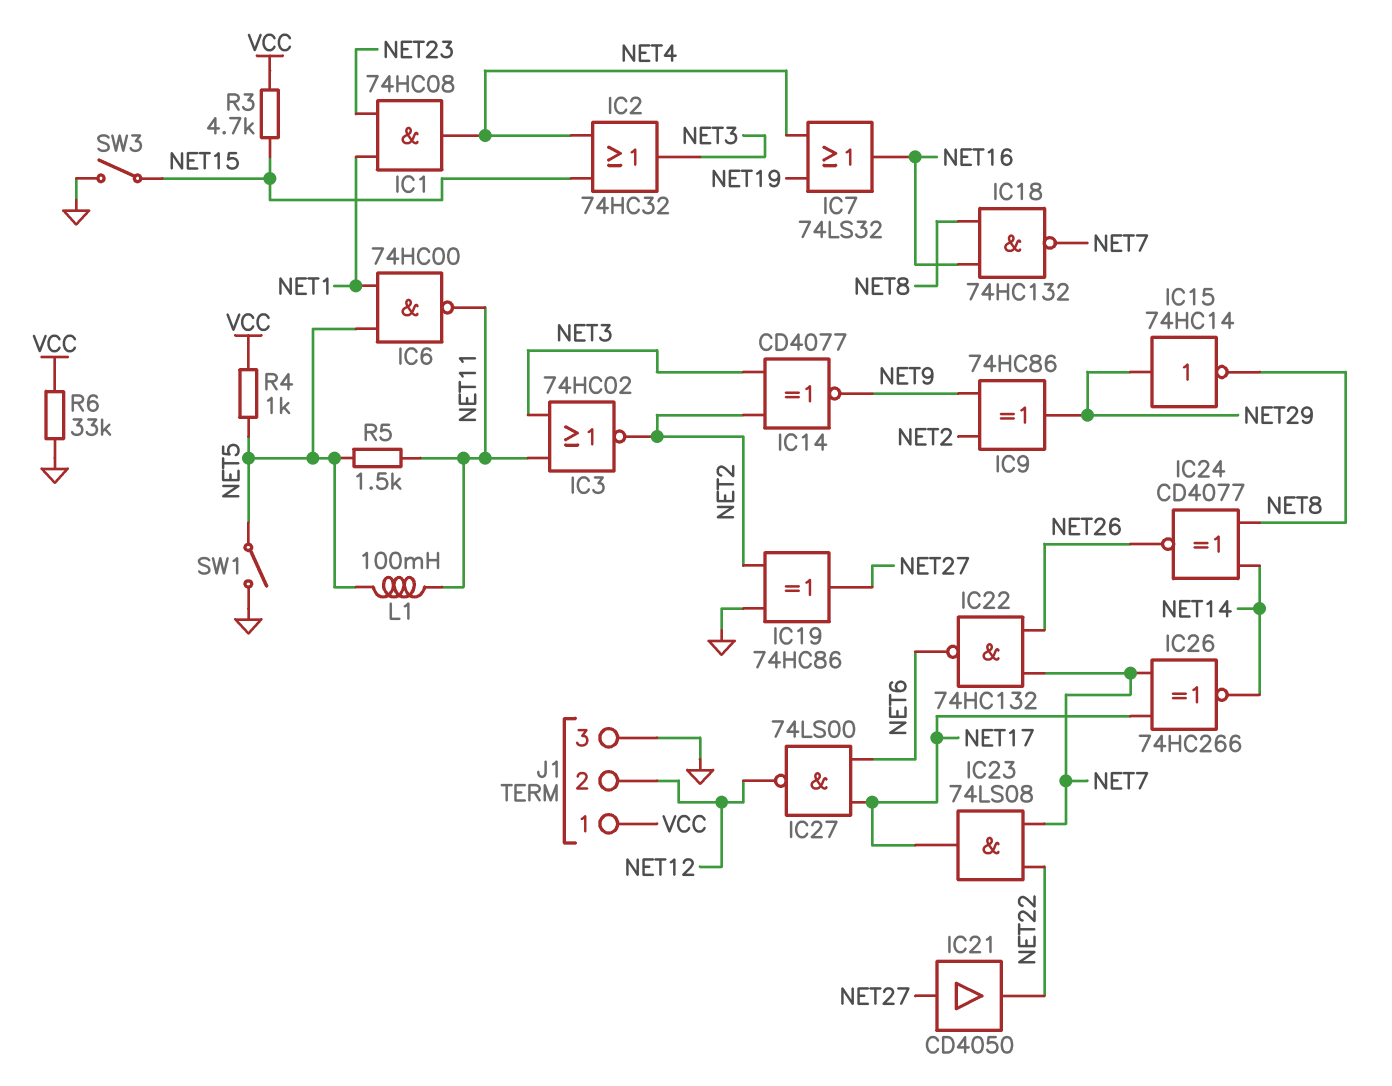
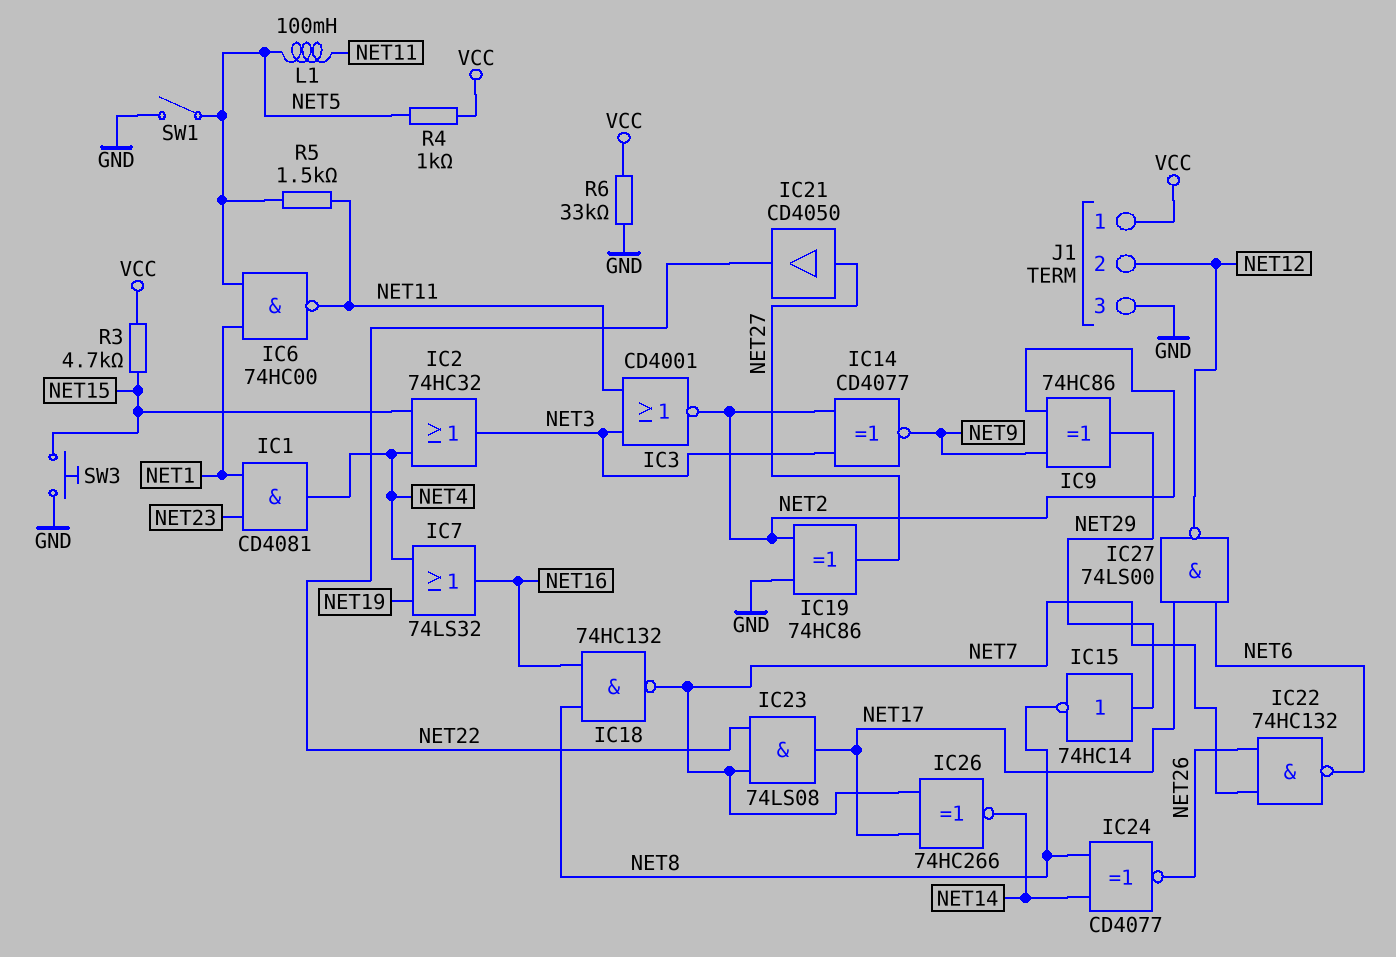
IC1: AND 74HC08 (in NET1, in NET23, out NET4) -> AND CD4081 (in NET1, in NET23, out NET4)
IC3: NOR 74HC02 (in NET3, in NET11, out NET2) -> NOR CD4001 (in NET3, in NET11, out NET2)
SW3: switch (GND, NET15) -> button (GND, NET15)

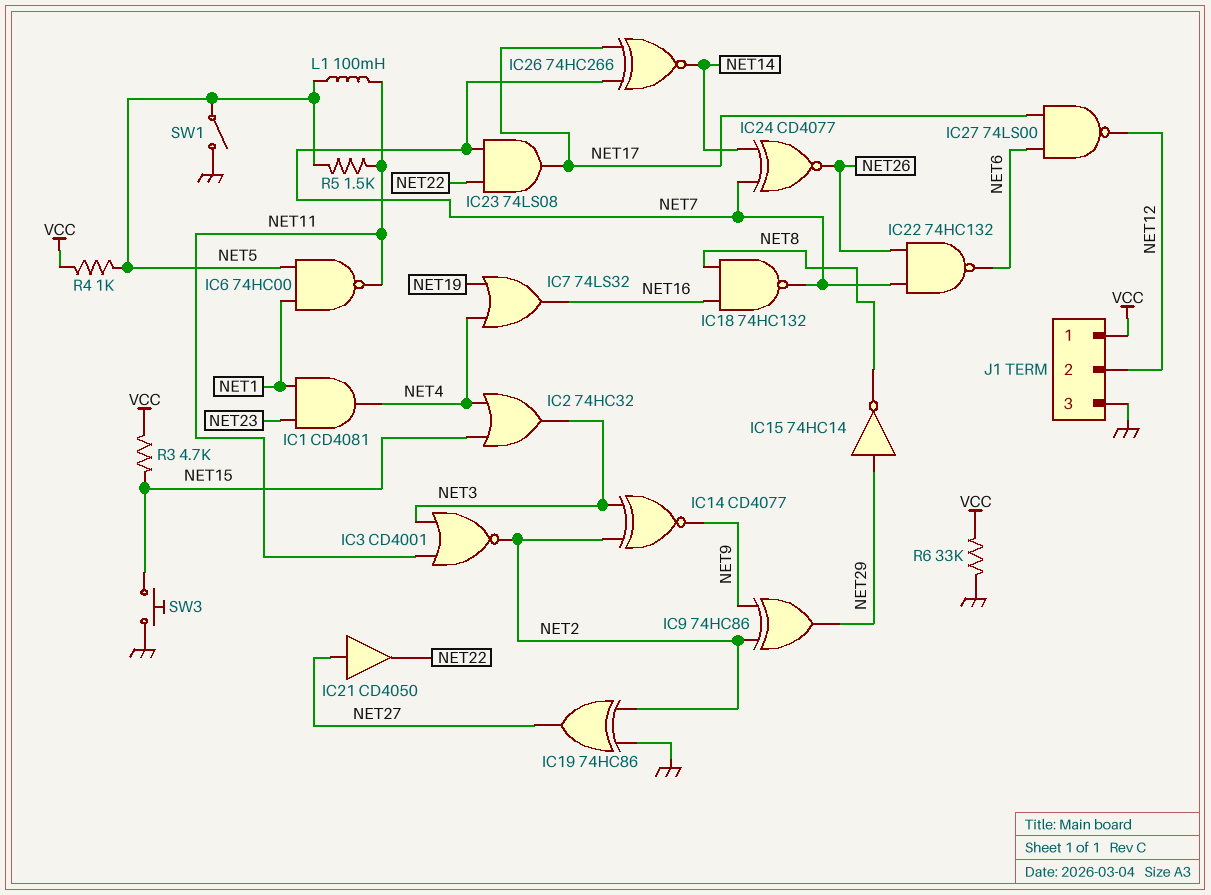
IC24: XNOR CD4077 (in NET8, in NET14, out NET26) -> XNOR CD4077 (in NET7, in NET14, out NET26)

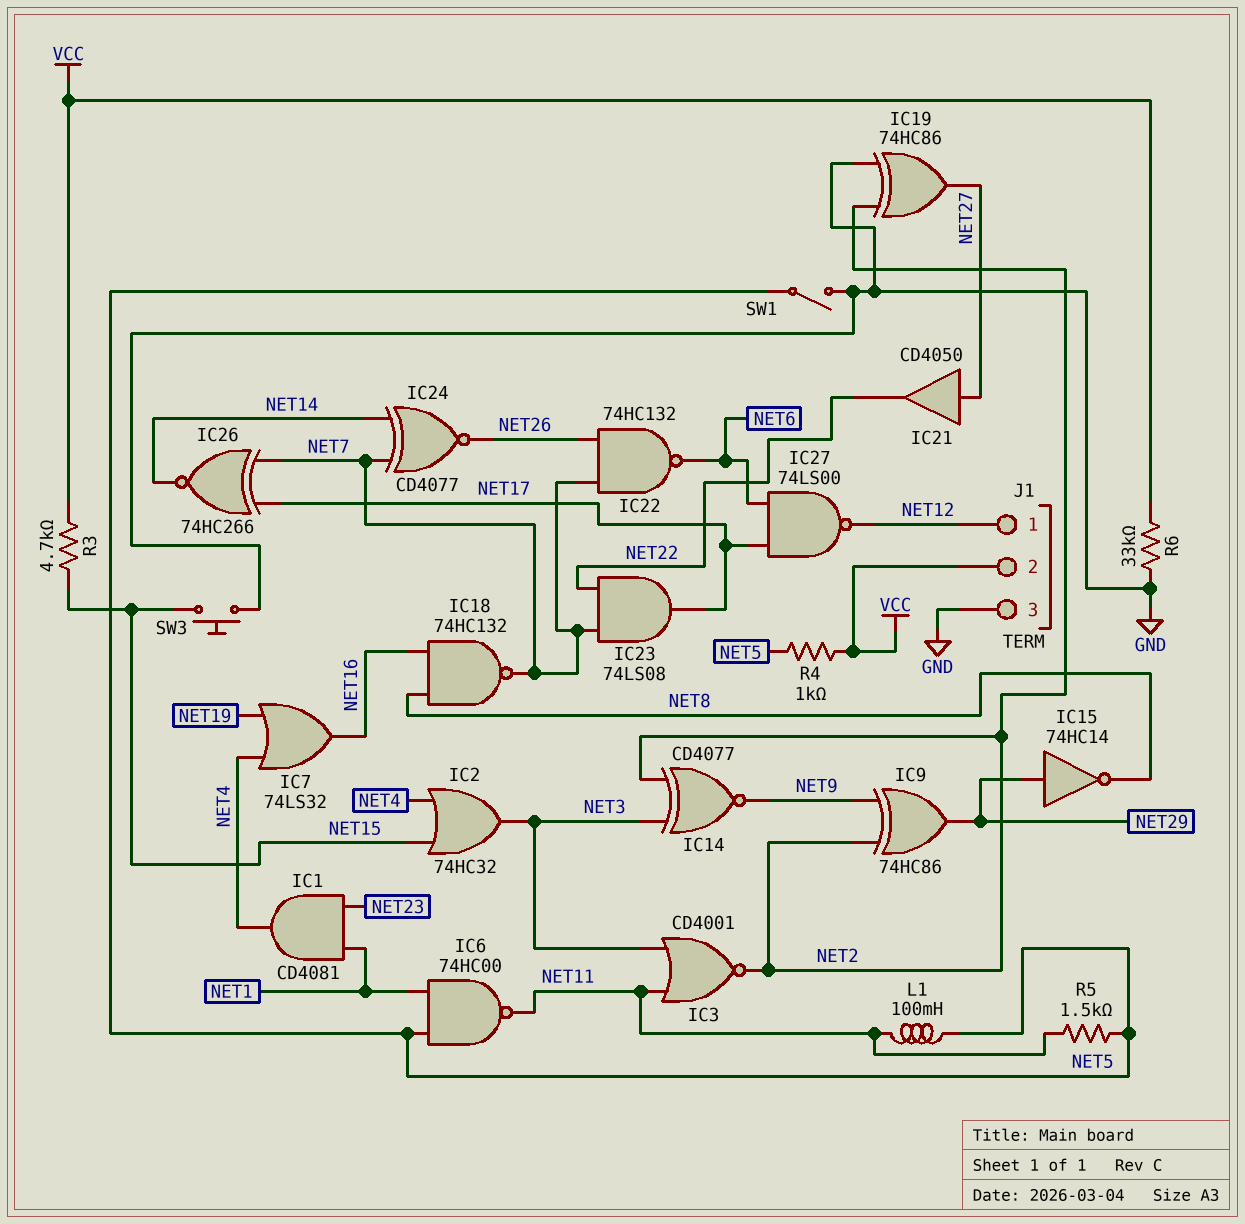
J1 pin 1: VCC -> NET12
J1 pin 2: NET12 -> VCC

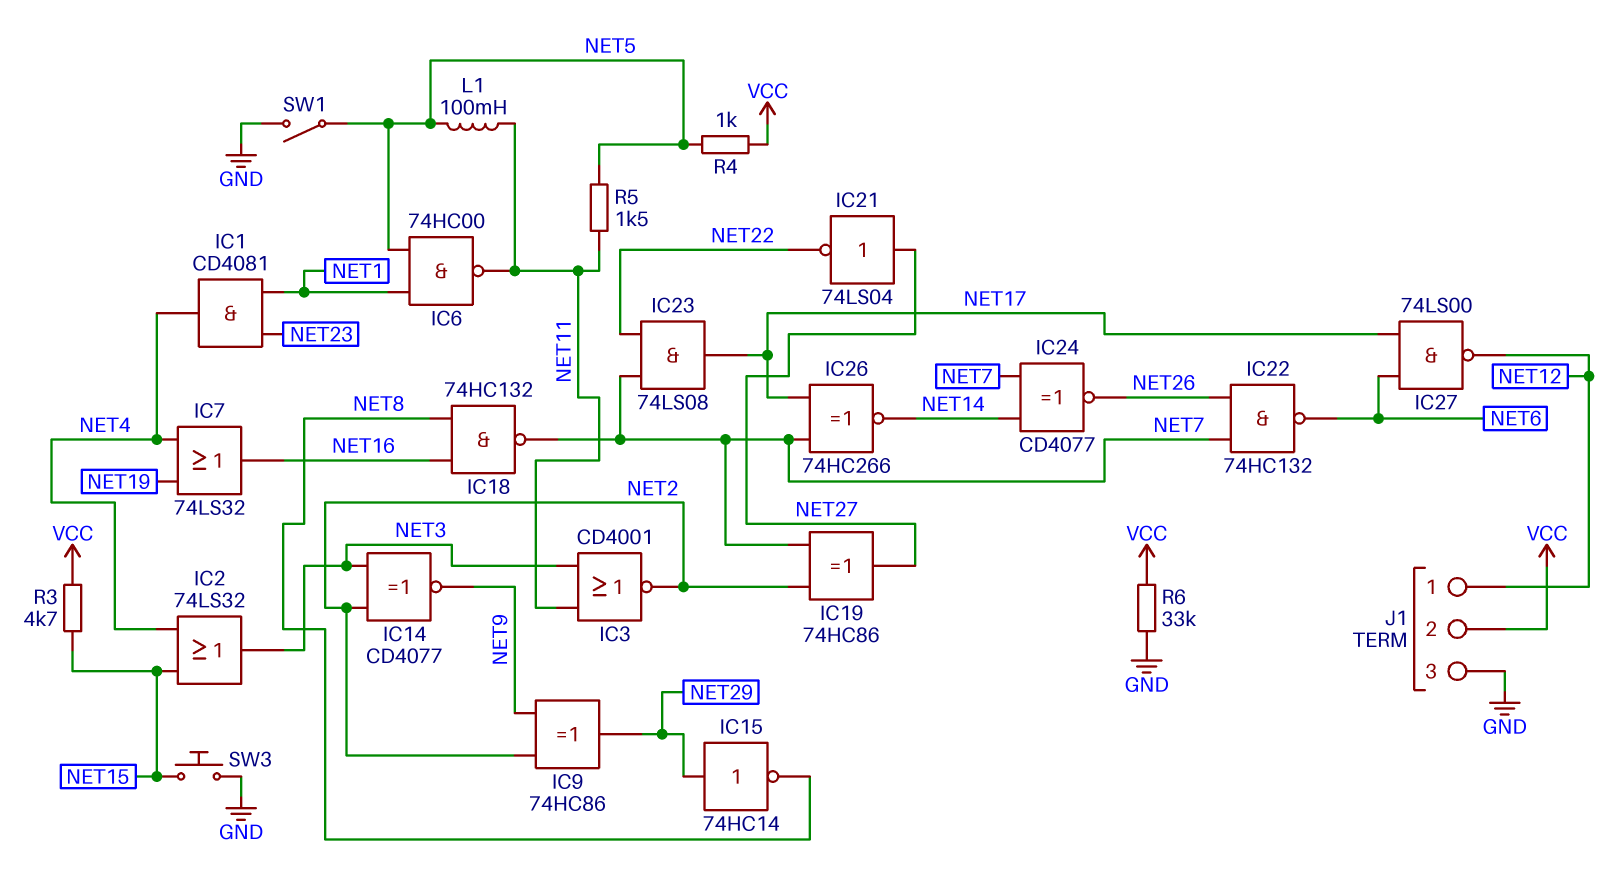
IC2: OR 74HC32 (in NET4, in NET15, out NET3) -> OR 74LS32 (in NET4, in NET15, out NET3)
IC19: XOR 74HC86 (in GND, in NET2, out NET27) -> XOR 74HC86 (in NET2, in NET7, out NET27)
IC21: buffer CD4050 (in NET27, out NET22) -> NOT 74LS04 (in NET27, out NET22)

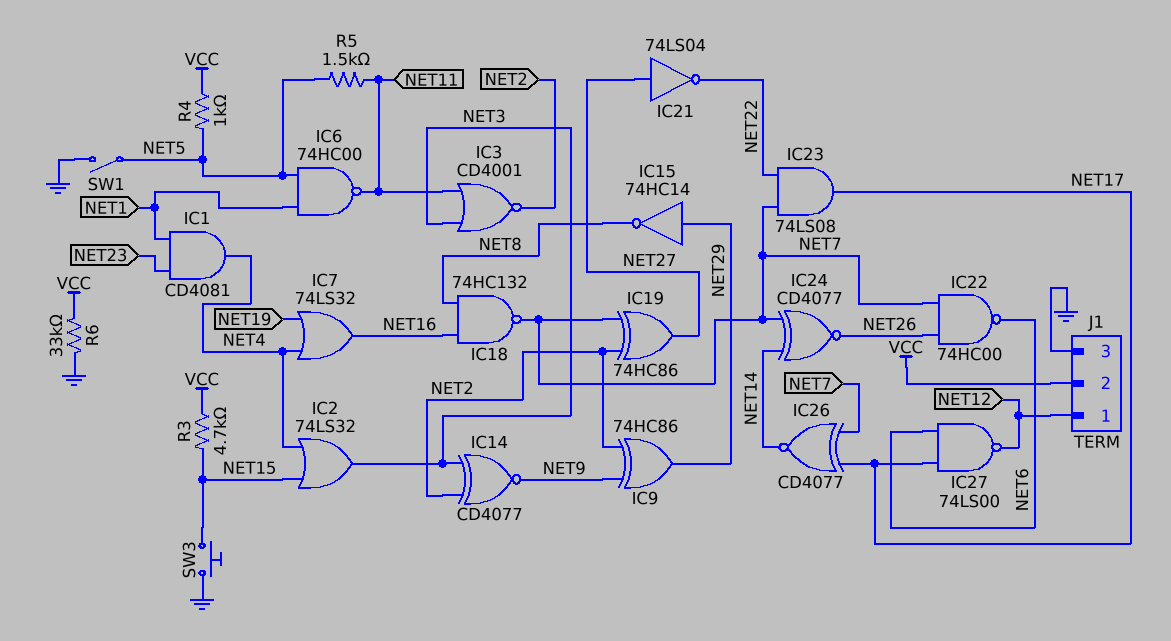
IC22: NAND 74HC132 (in NET7, in NET26, out NET6) -> NAND 74HC00 (in NET7, in NET26, out NET6)
IC26: XNOR 74HC266 (in NET7, in NET17, out NET14) -> XNOR CD4077 (in NET7, in NET17, out NET14)
L1: 100mH (NET5, NET11) -> none

